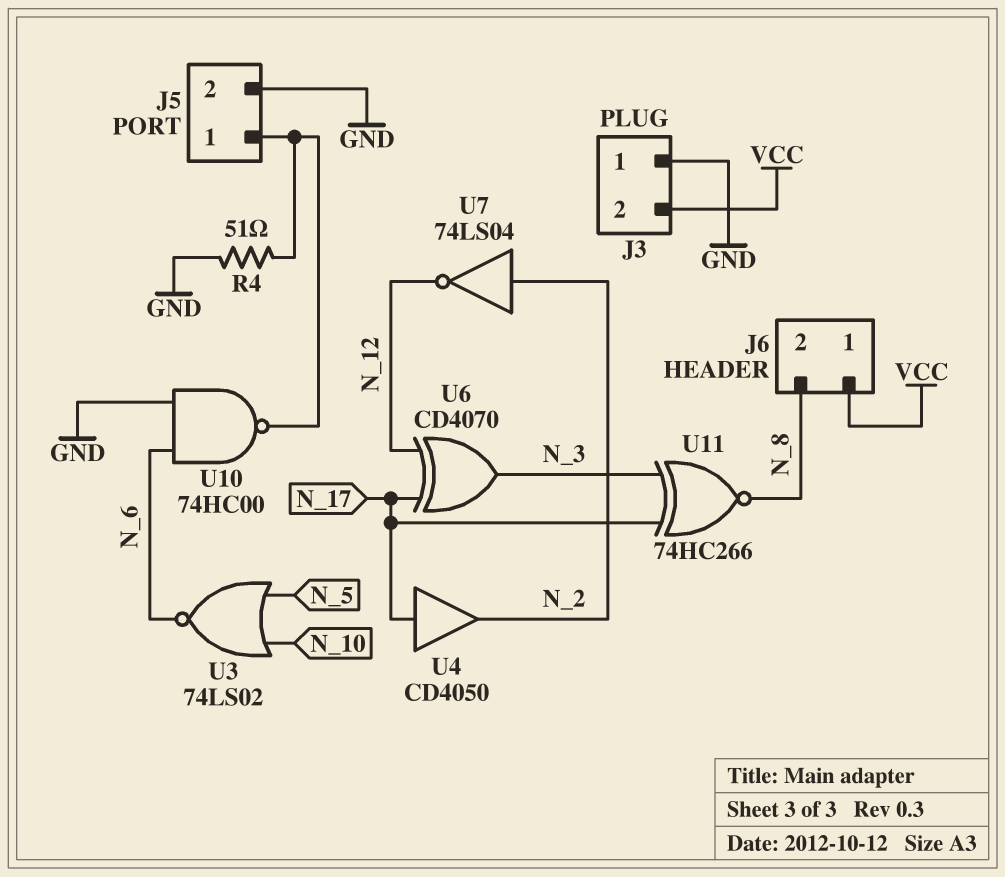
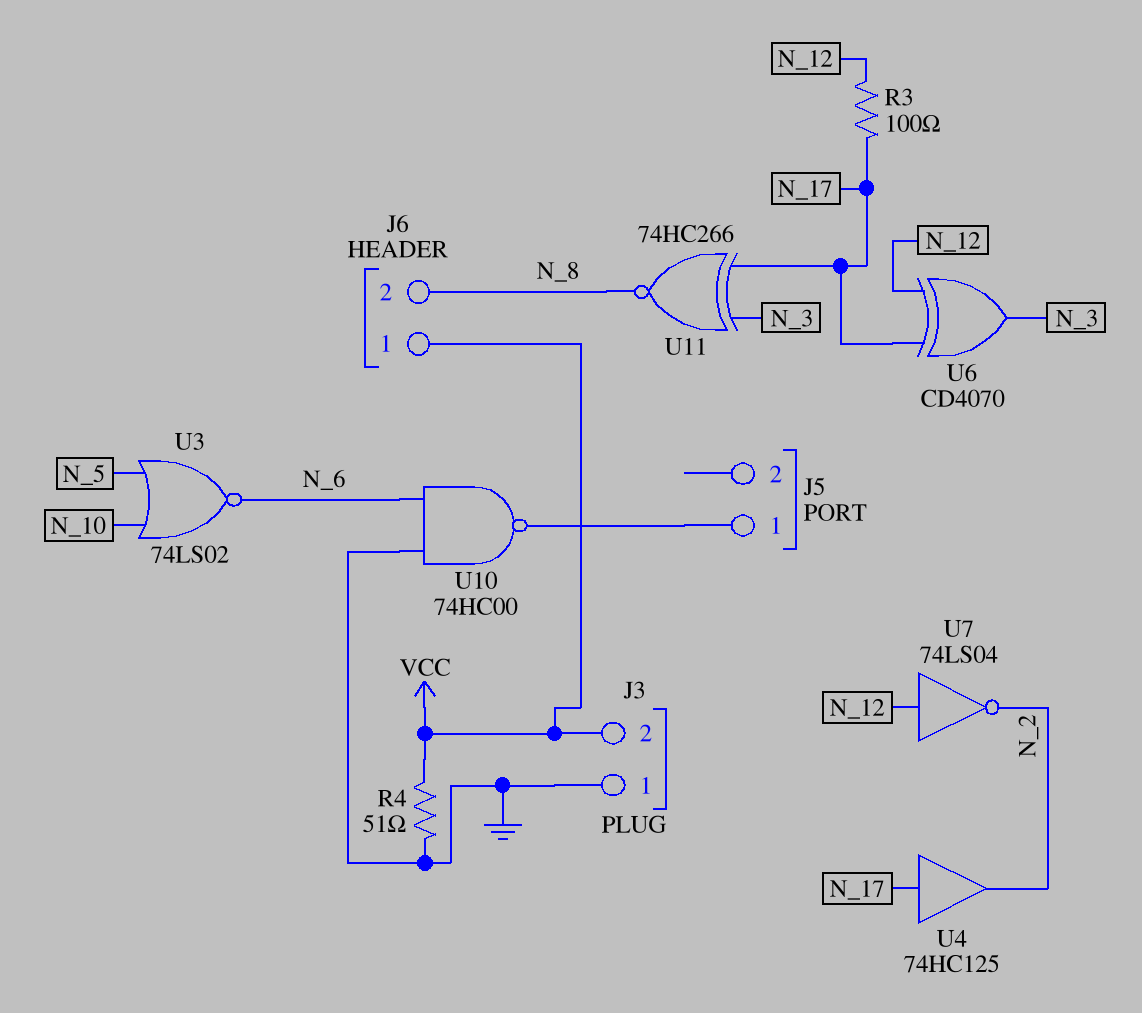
J5 pin 2: GND -> none
R3: none -> 100 (N_12, N_17)
R4: 51 (GND, J5/1) -> 51 (GND, VCC)
U4: buffer CD4050 (in N_17, out N_2) -> buffer 74HC125 (in N_17, out N_2)
U7: NOT 74LS04 (in N_2, out N_12) -> NOT 74LS04 (in N_12, out N_2)

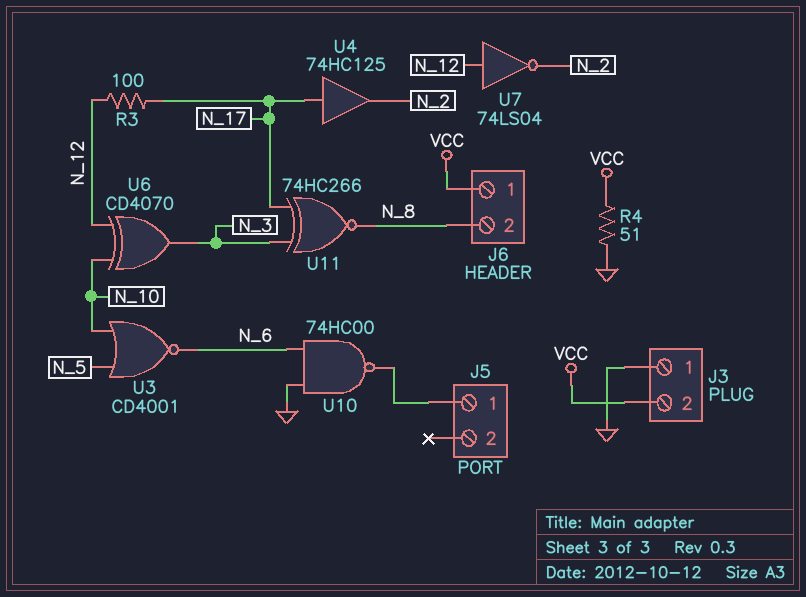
U3: NOR 74LS02 (in N_5, in N_10, out N_6) -> NOR CD4001 (in N_5, in N_10, out N_6)
U6: XOR CD4070 (in N_12, in N_17, out N_3) -> XOR CD4070 (in N_10, in N_12, out N_3)

